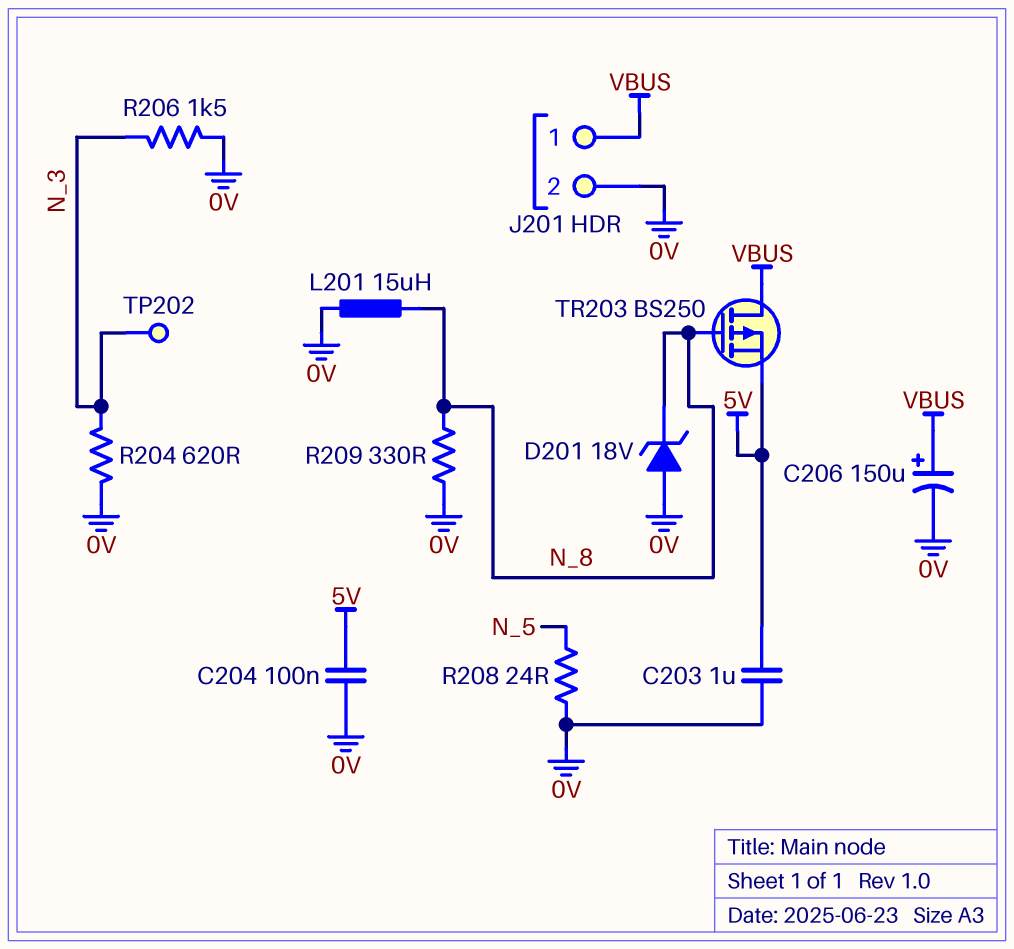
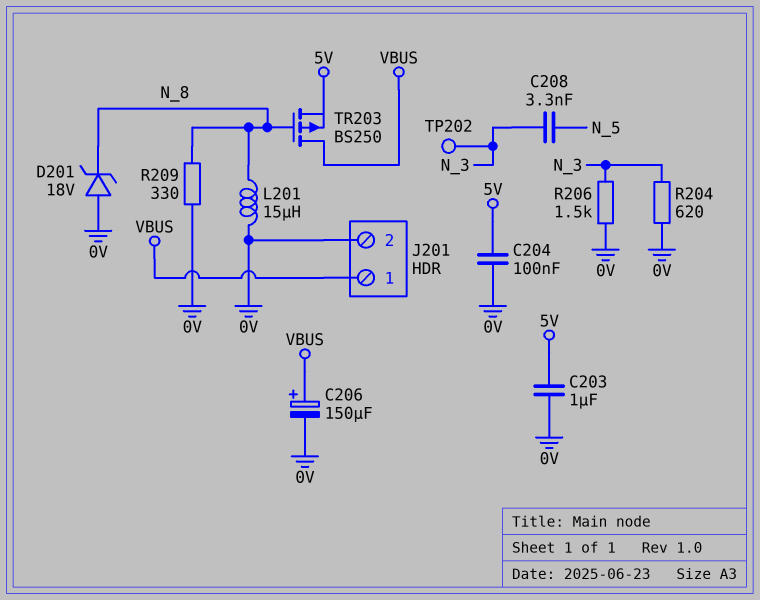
C208: none -> 3.3nF (N_3, N_5)
R208: 24 (0V, N_5) -> none

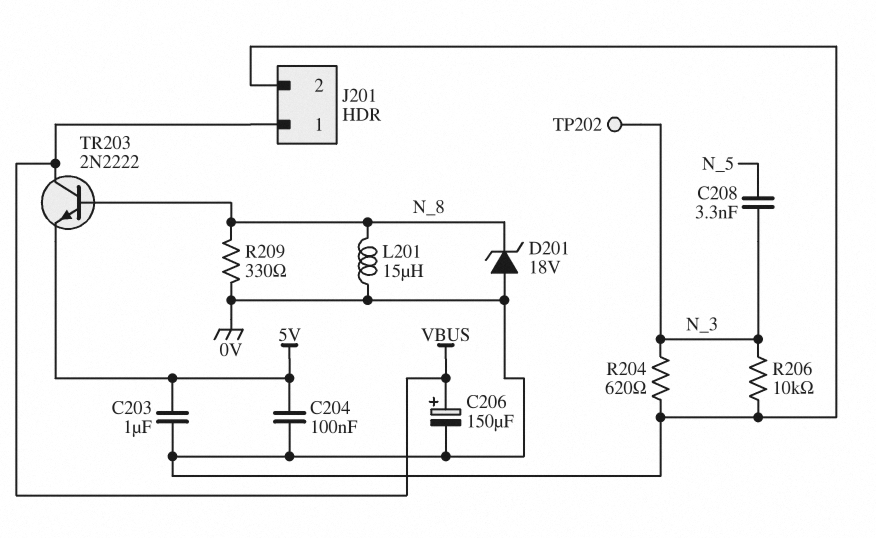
R206: 1.5k (0V, N_3) -> 10k (0V, N_3)
TR203: PMOS BS250 (G N_8, D VBUS, S 5V) -> NPN 2N2222 (B N_8, C VBUS, E 5V)

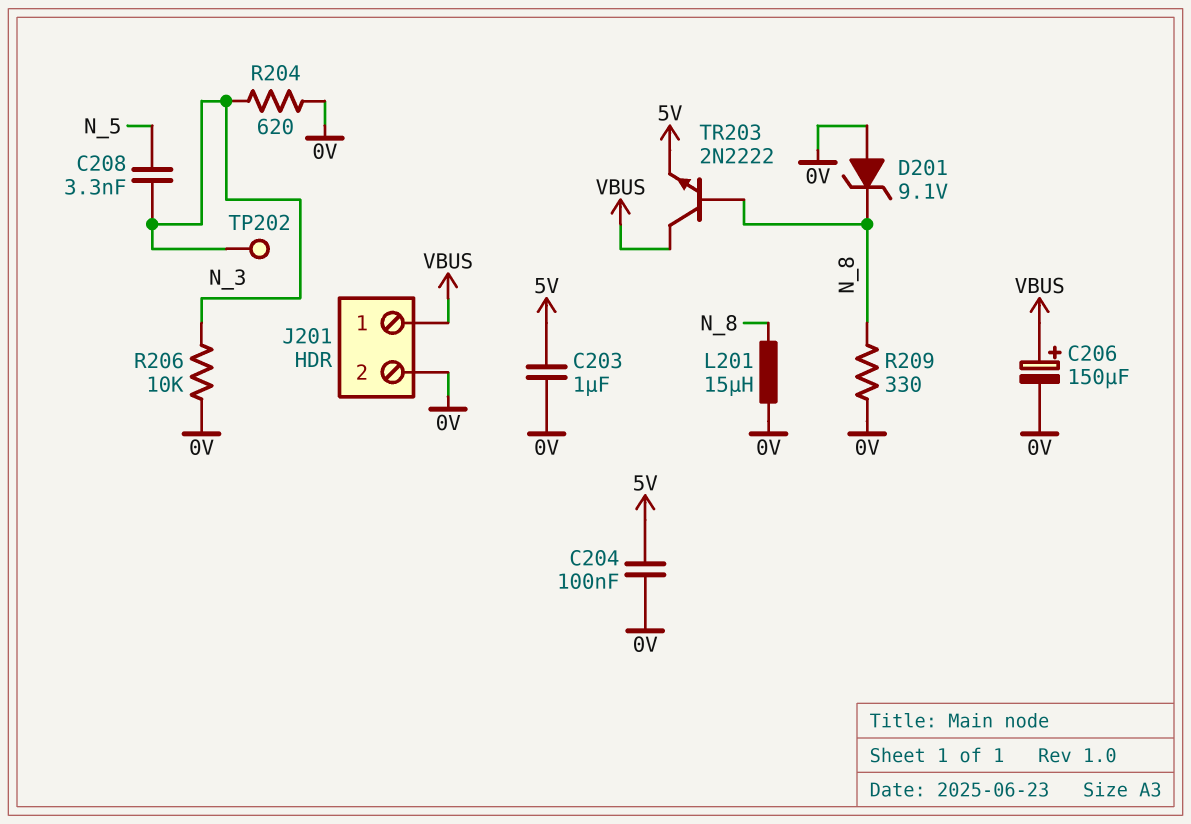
D201: zener 18V (A 0V, K N_8) -> zener 9.1V (A 0V, K N_8)

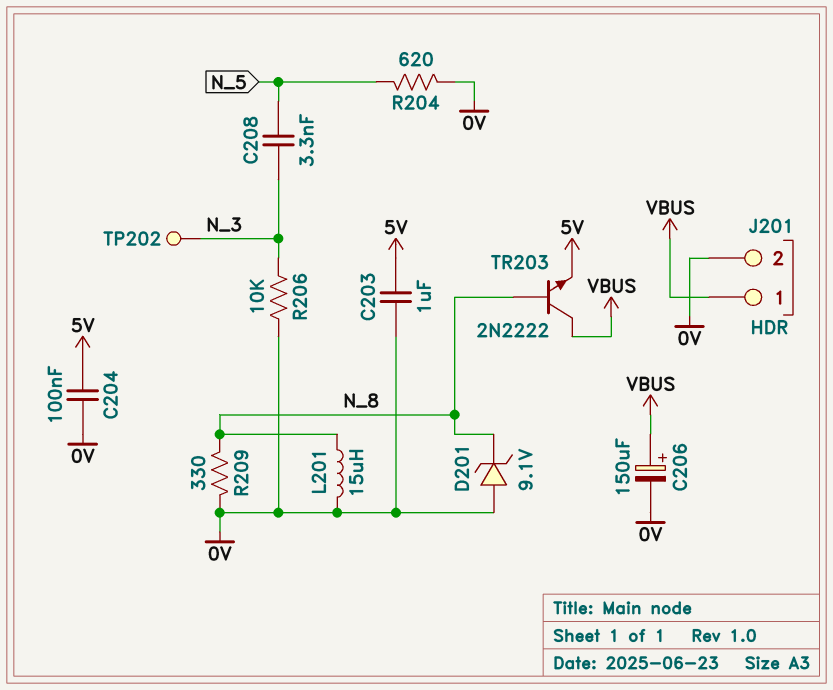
R204: 620 (0V, N_3) -> 620 (0V, N_5)

